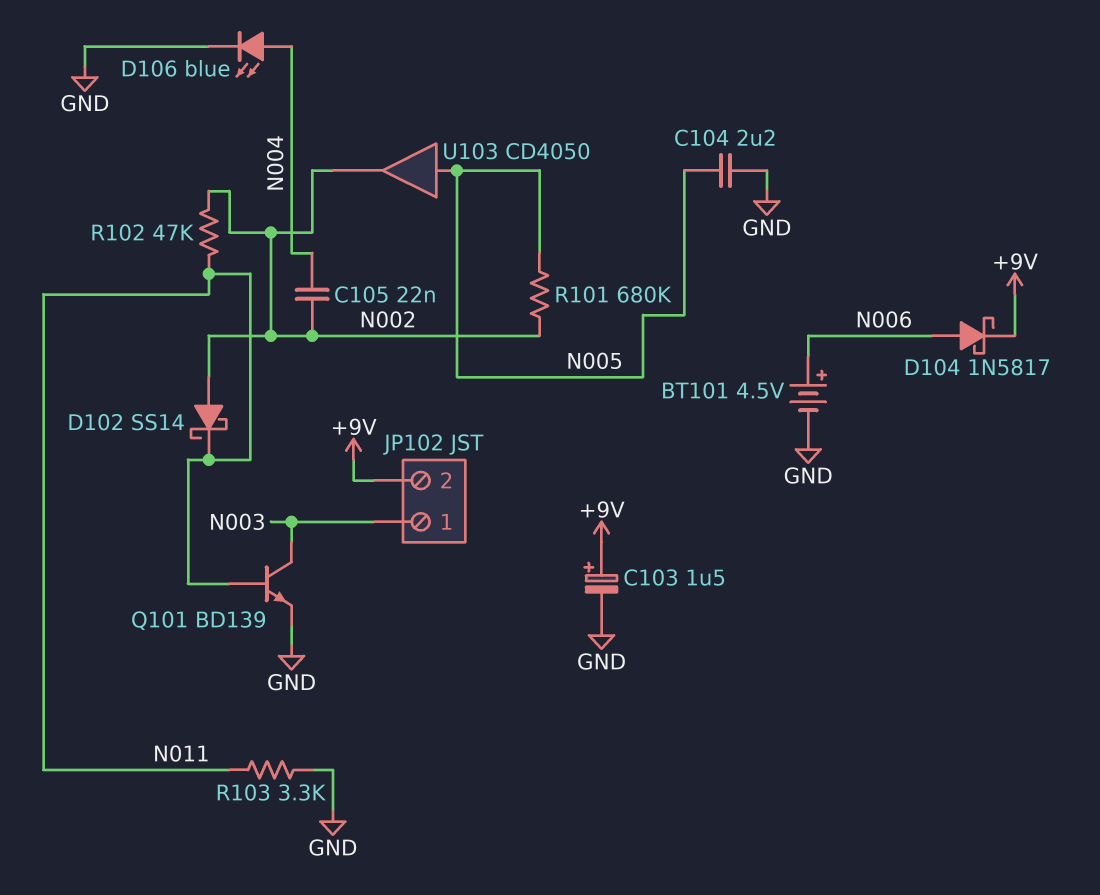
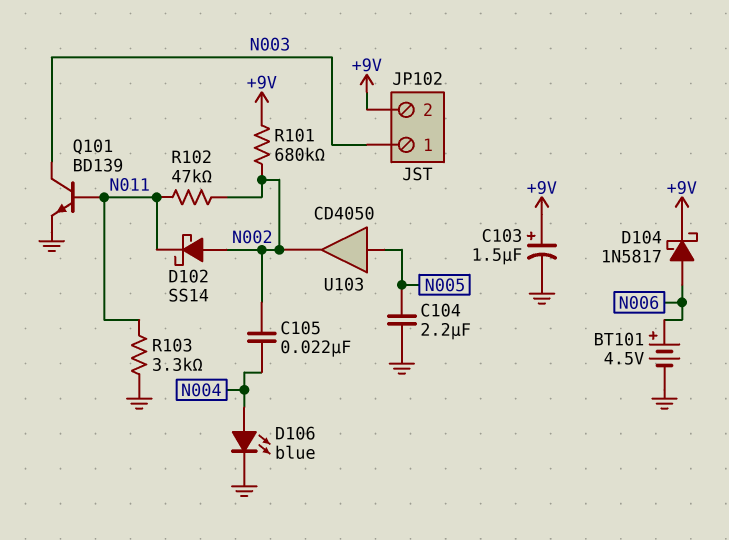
R101: 680k (N002, N005) -> 680k (+9V, N002)

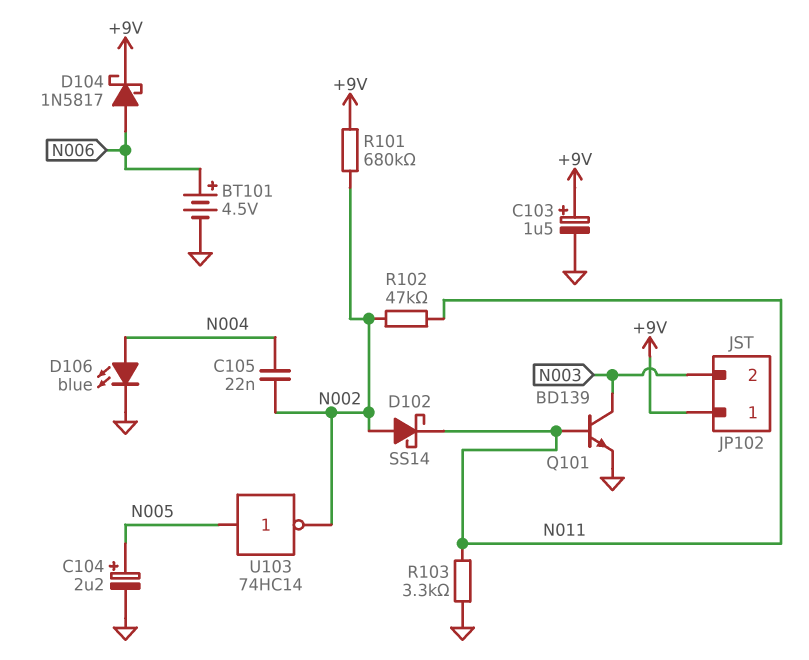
C104: 2.2uF (GND, N005) -> 2.2uF (plus N005, minus GND)
JP102 pin 1: N003 -> +9V
JP102 pin 2: +9V -> N003
U103: buffer CD4050 (in N005, out N002) -> NOT 74HC14 (in N005, out N002)

